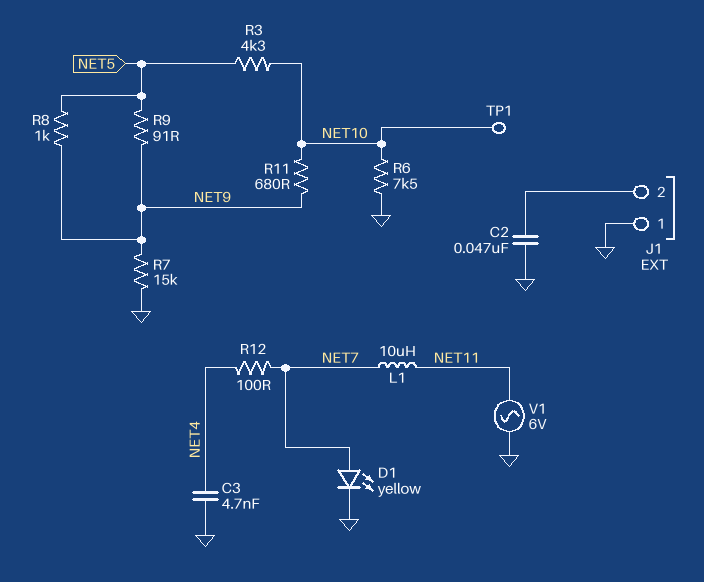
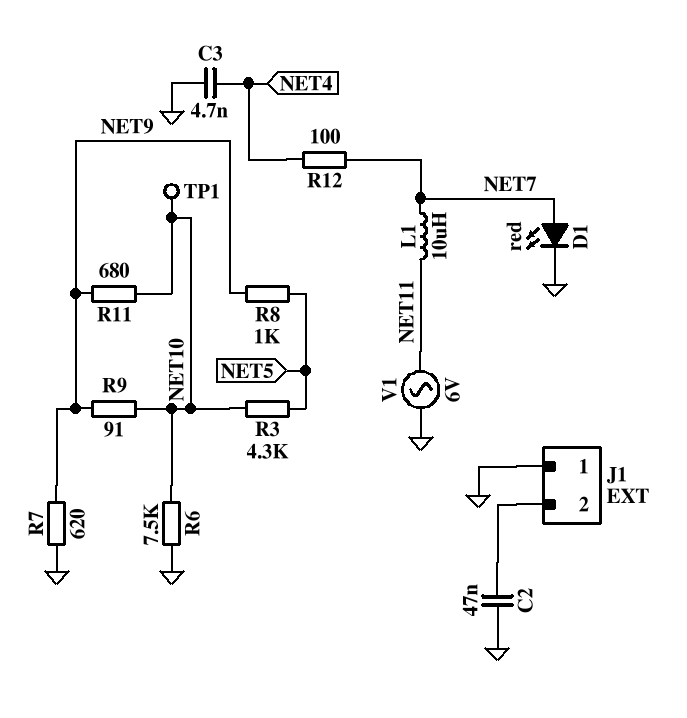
D1: LED yellow (A NET7, K GND) -> LED red (A NET7, K GND)
R7: 15k (GND, NET9) -> 620 (GND, NET9)
R9: 91 (NET5, NET9) -> 91 (NET9, NET10)

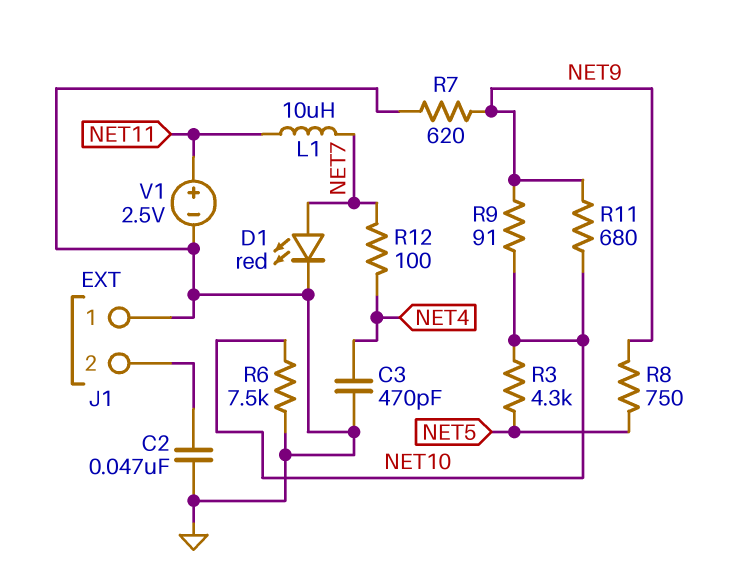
C3: 4.7nF (GND, NET4) -> 470pF (GND, NET4)
R8: 1k (NET5, NET9) -> 750 (NET5, NET9)
TP1: test point (NET10) -> none
V1: AC 6V (GND, NET11) -> 2.5V (plus NET11, minus GND)

